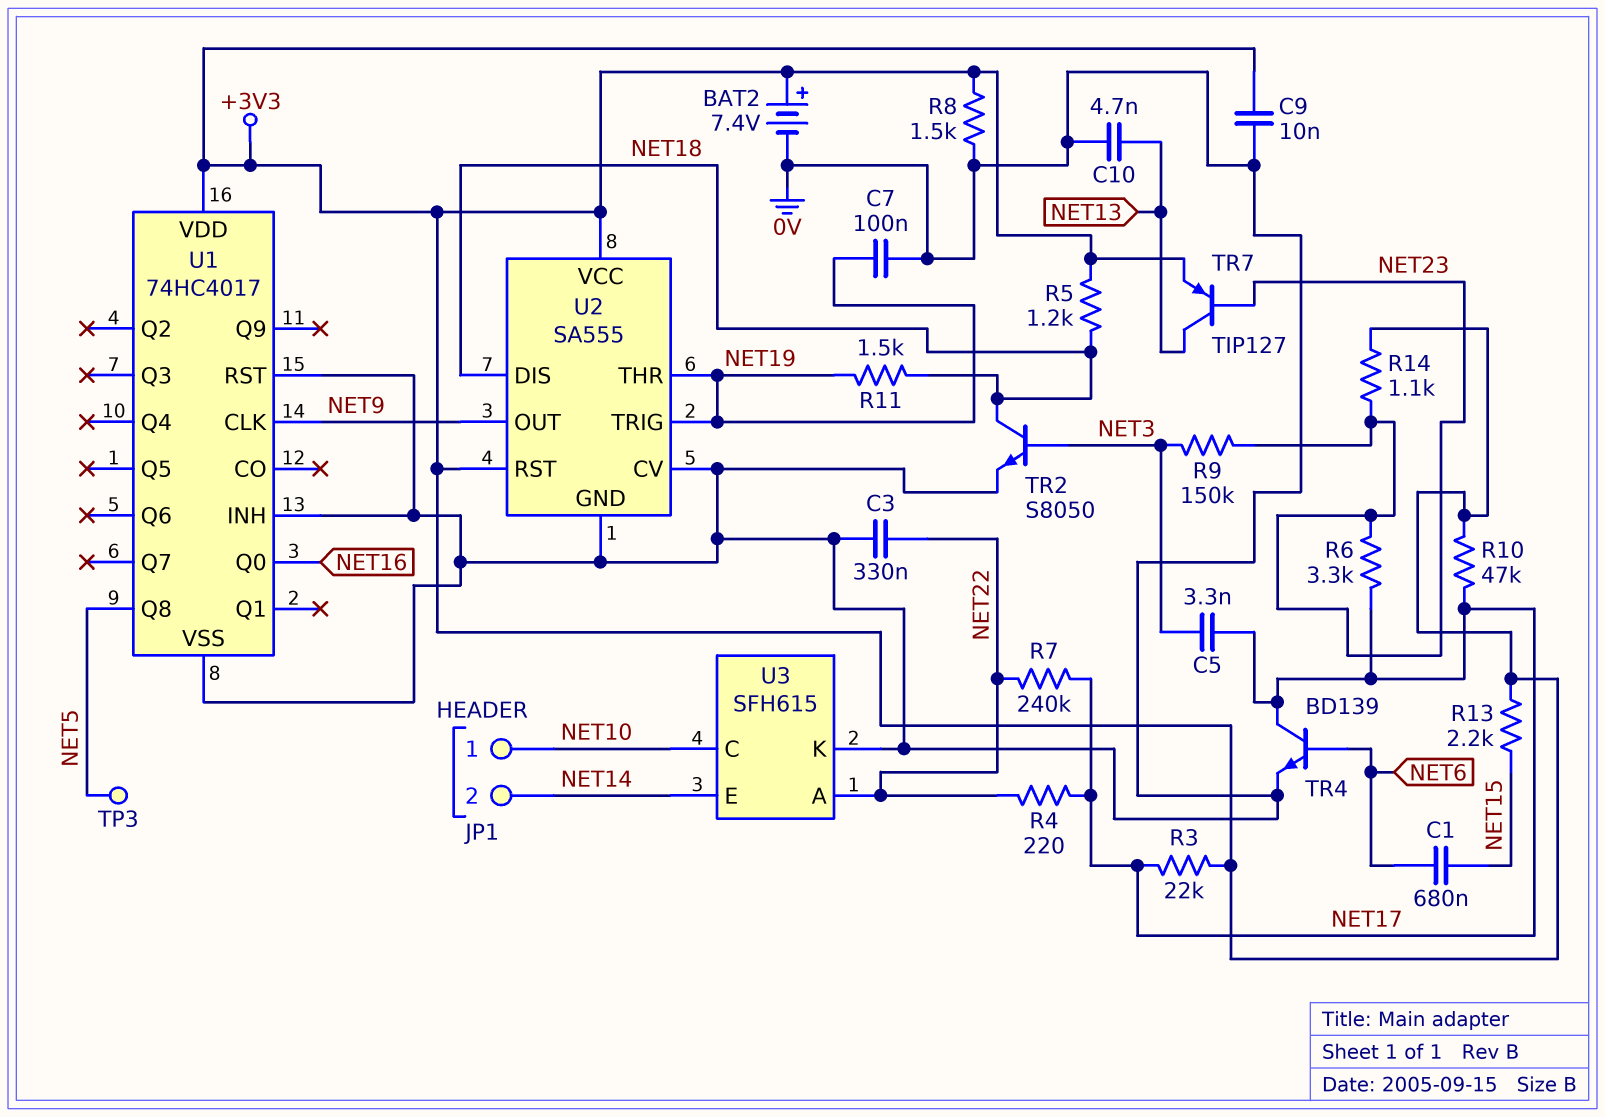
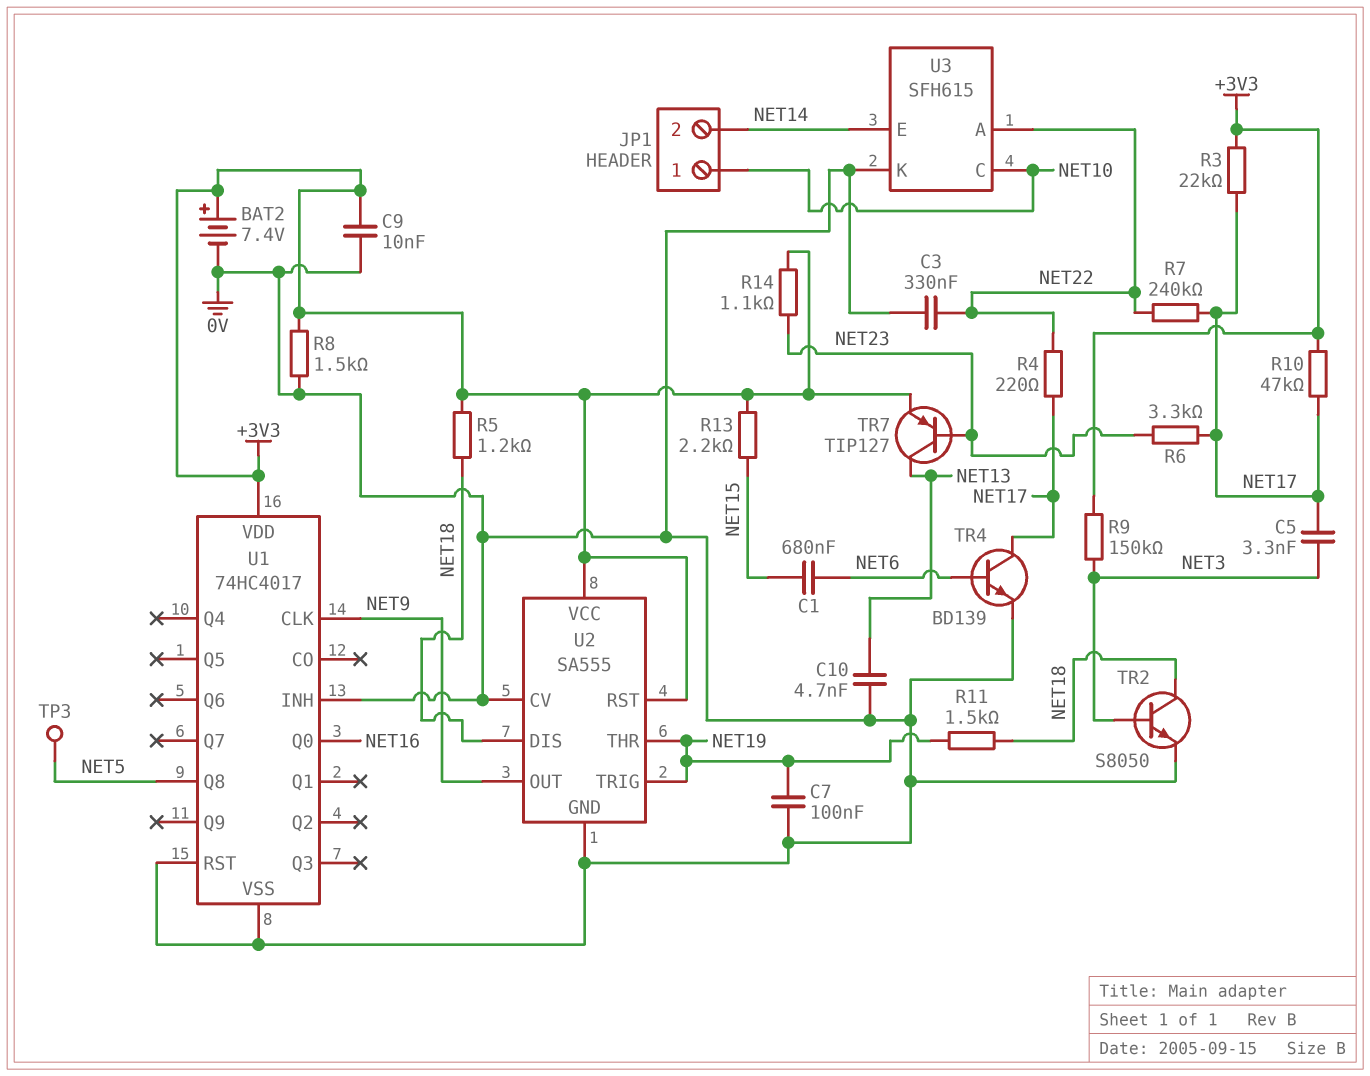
R9: 150k (NET3, NET23) -> 150k (+3V3, NET3)

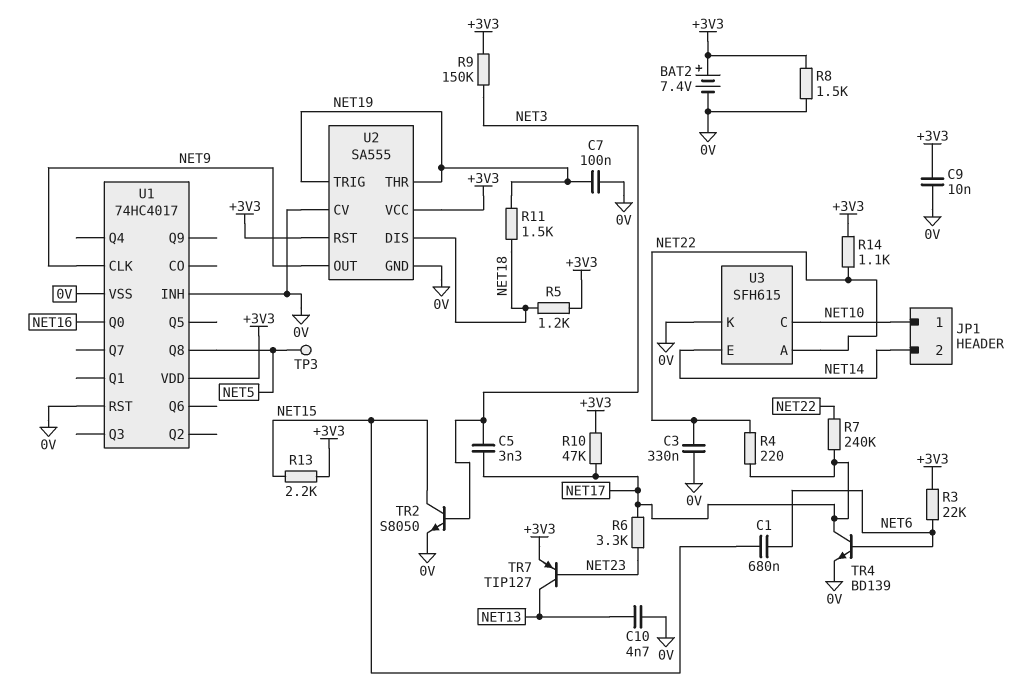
R3: 22k (+3V3, NET17) -> 22k (+3V3, NET6)
R14: 1.1k (+3V3, NET23) -> 1.1k (+3V3, NET22)
TR2: NPN S8050 (B NET3, C NET18, E 0V) -> NPN S8050 (B NET3, C NET15, E 0V)

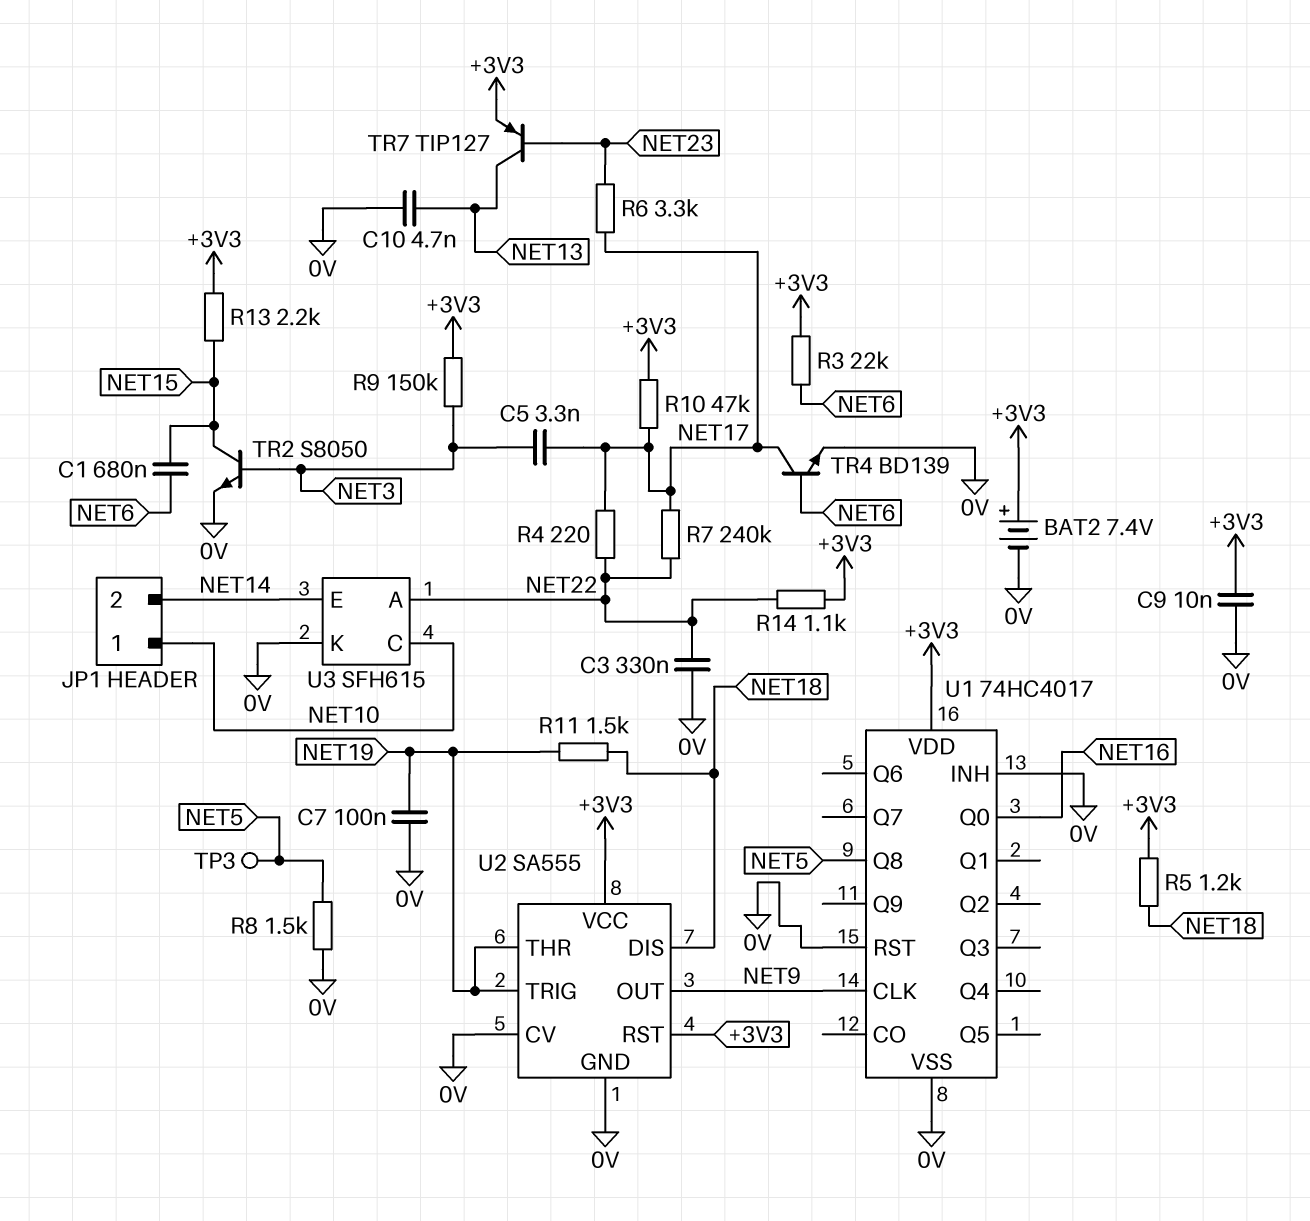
R8: 1.5k (+3V3, 0V) -> 1.5k (0V, NET5)

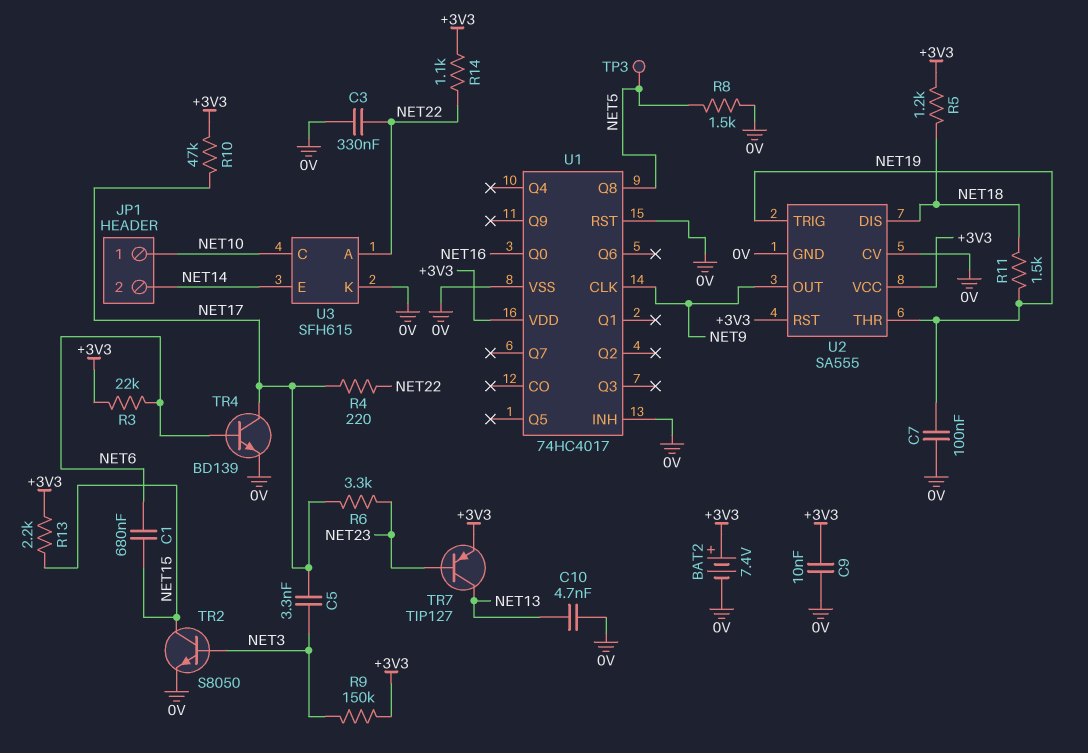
R7: 240k (NET17, NET22) -> none

